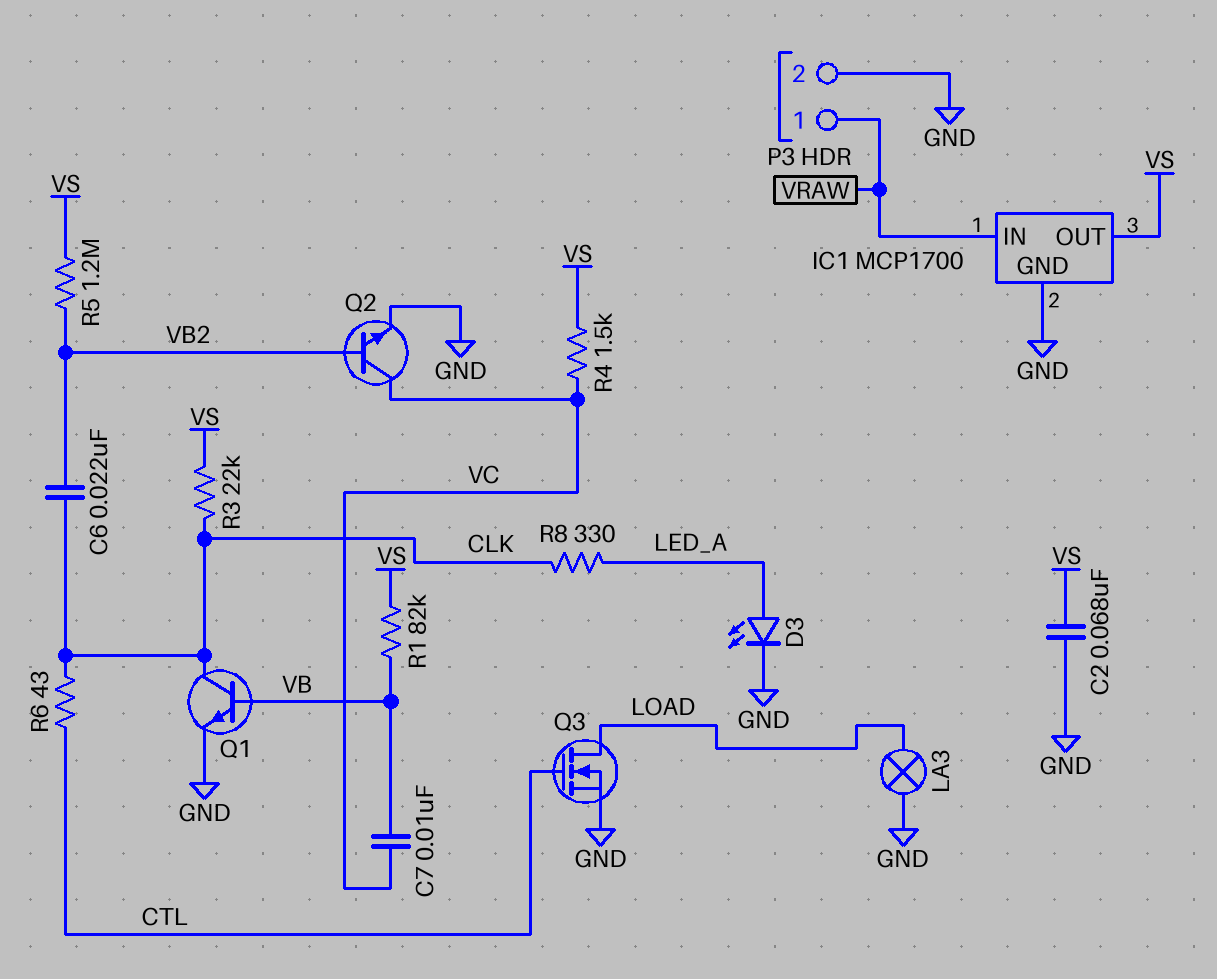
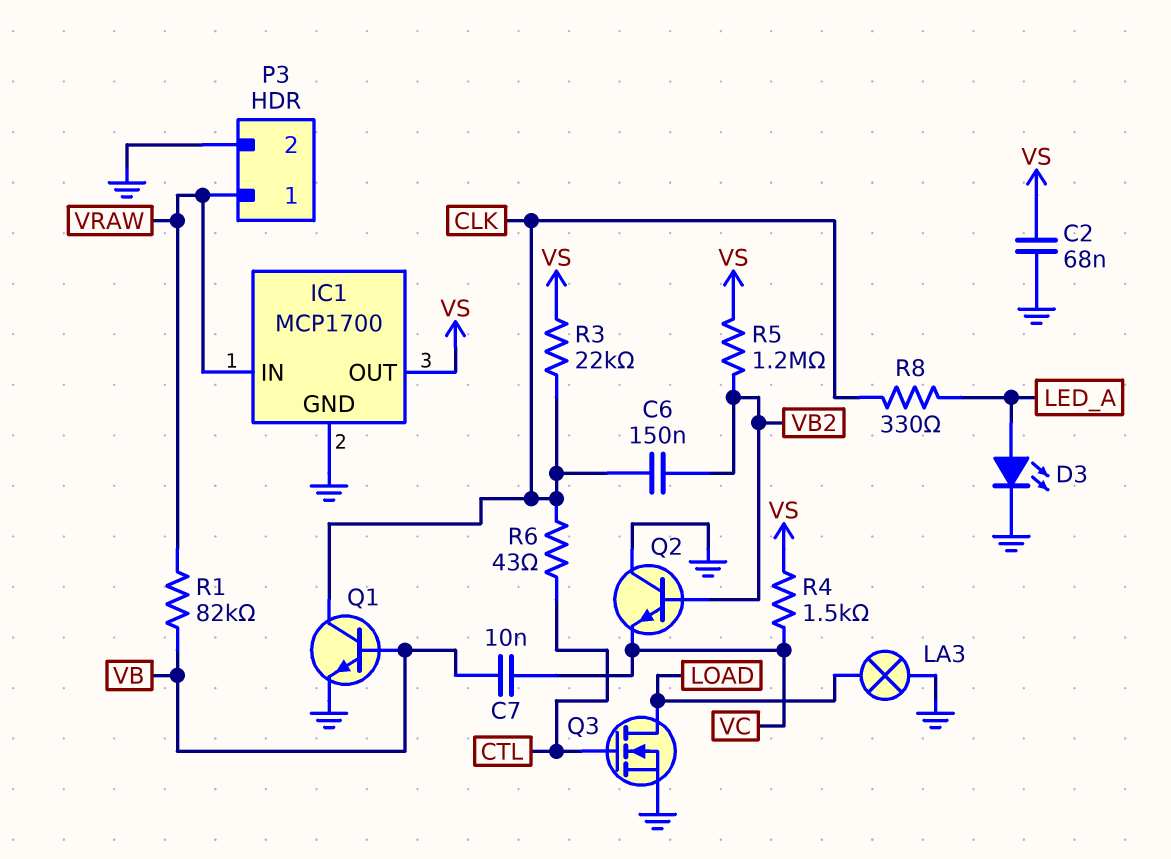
C6: 22nF (CLK, VB2) -> 150nF (CLK, VB2)
Q2: NPN (B VB2, C VC, E GND) -> NPN (B VB2, C GND, E VC)
R1: 82k (VB, VS) -> 82k (VB, VRAW)

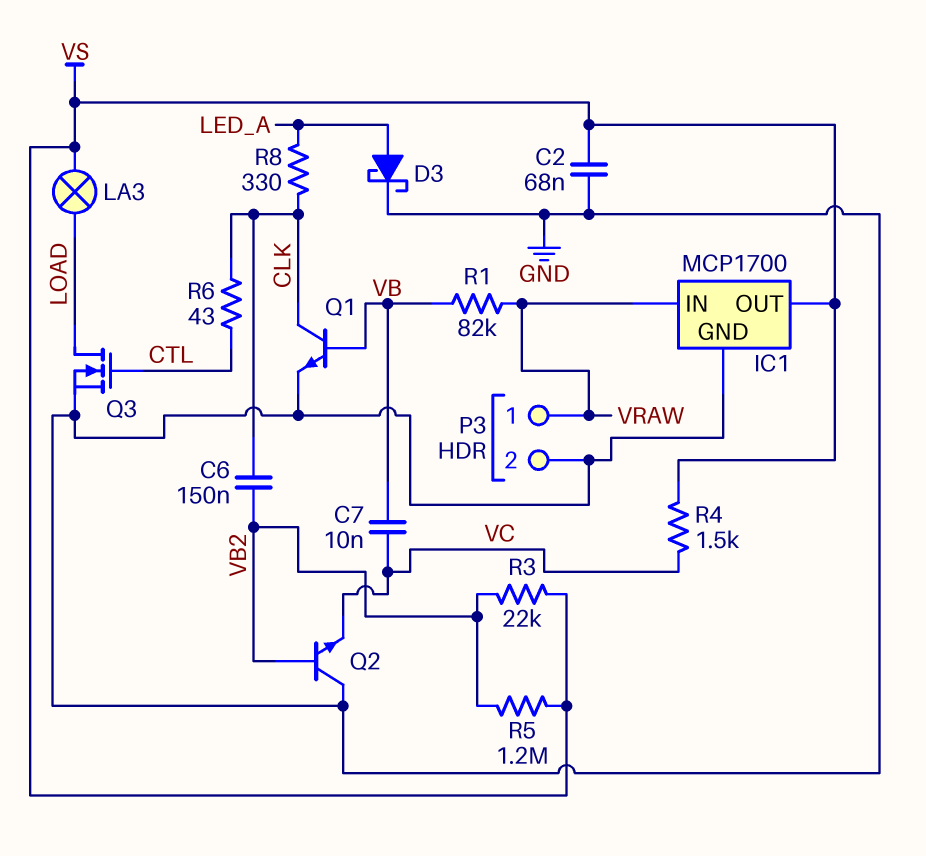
D3: LED (A LED_A, K GND) -> schottky (A LED_A, K GND)
LA3: lamp (GND, LOAD) -> lamp (LOAD, VS)
R3: 22k (CLK, VS) -> 22k (VB2, VS)

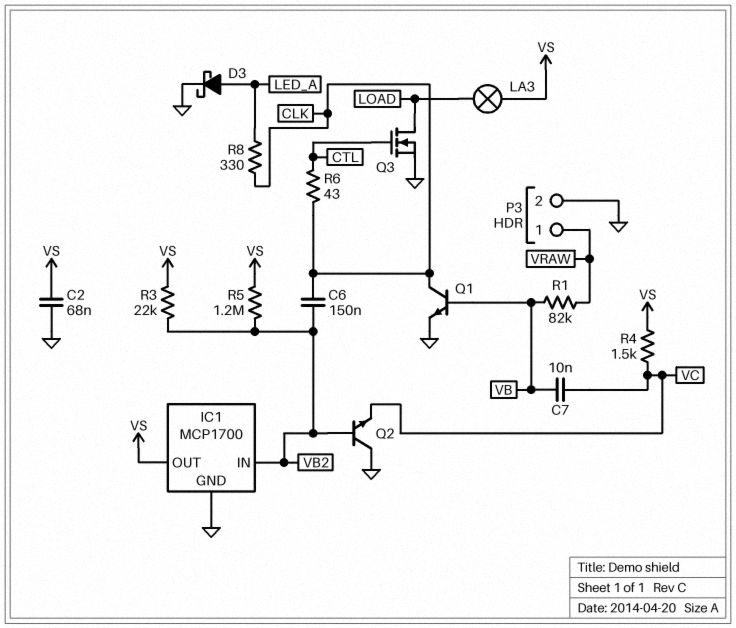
IC1 pin IN: VRAW -> VB2

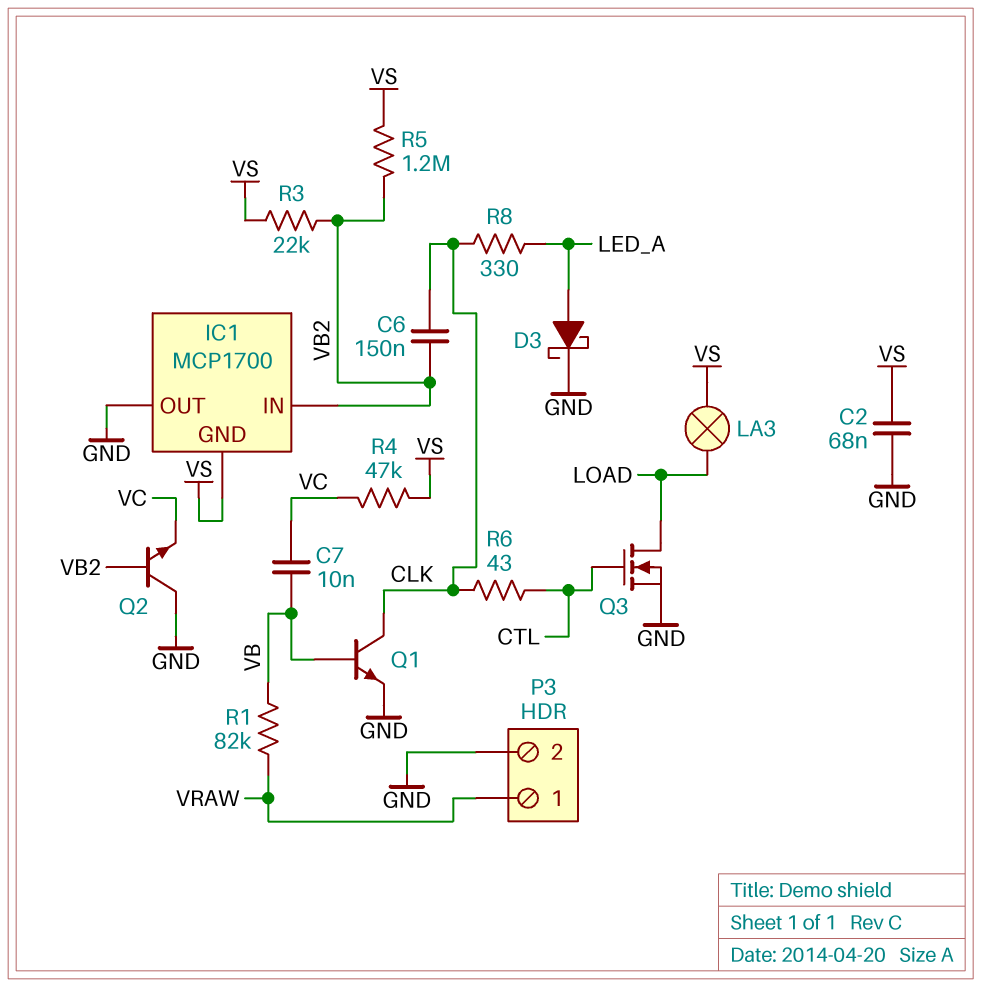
IC1 pin GND: GND -> VS
IC1 pin OUT: VS -> GND
R4: 1.5k (VC, VS) -> 47k (VC, VS)

